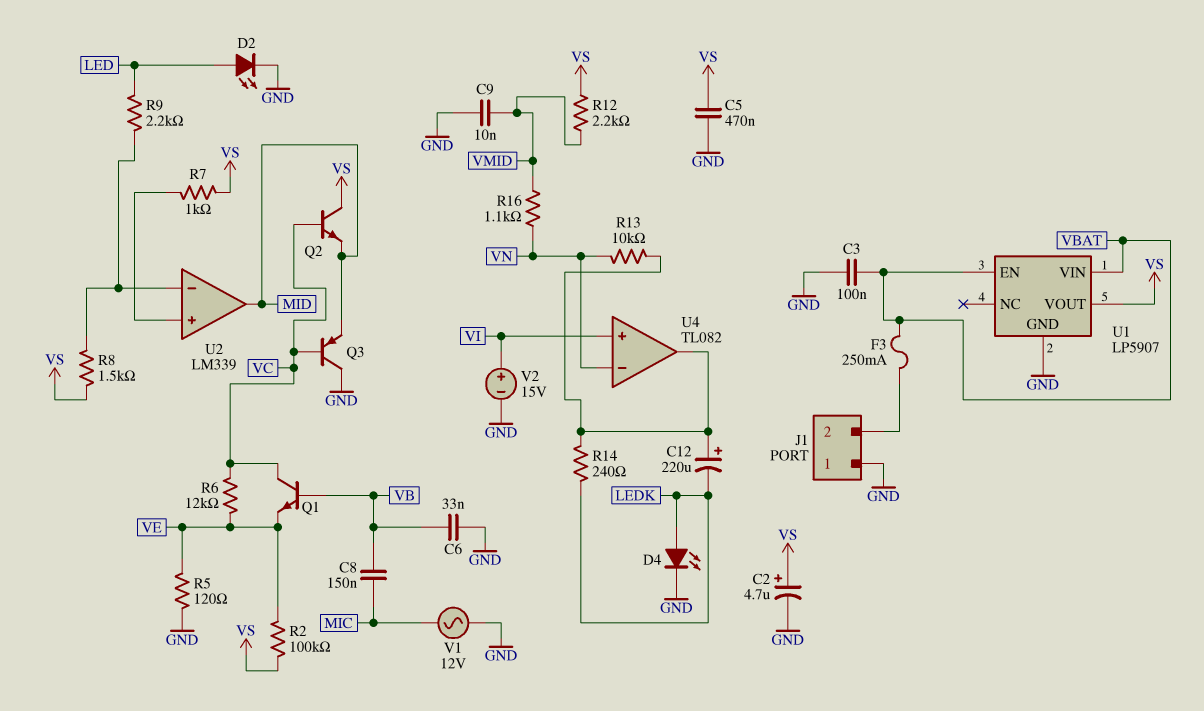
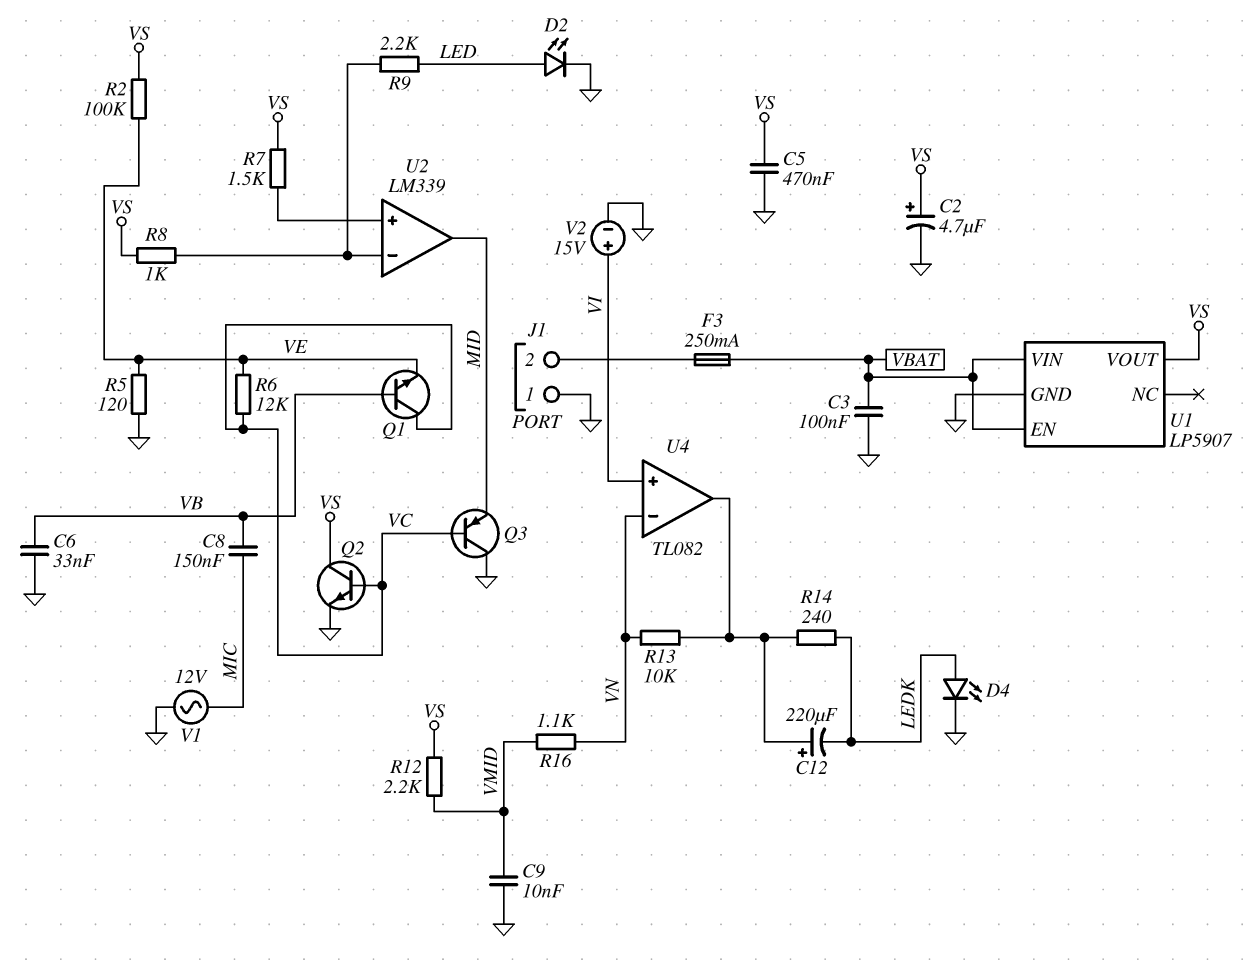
Q2: NPN (B VC, C VS, E MID) -> NPN (B VC, C VS, E GND)
R7: 1k (U2/in+, VS) -> 1.5k (U2/in+, VS)
R8: 1.5k (U2/in-, VS) -> 1k (U2/in-, VS)

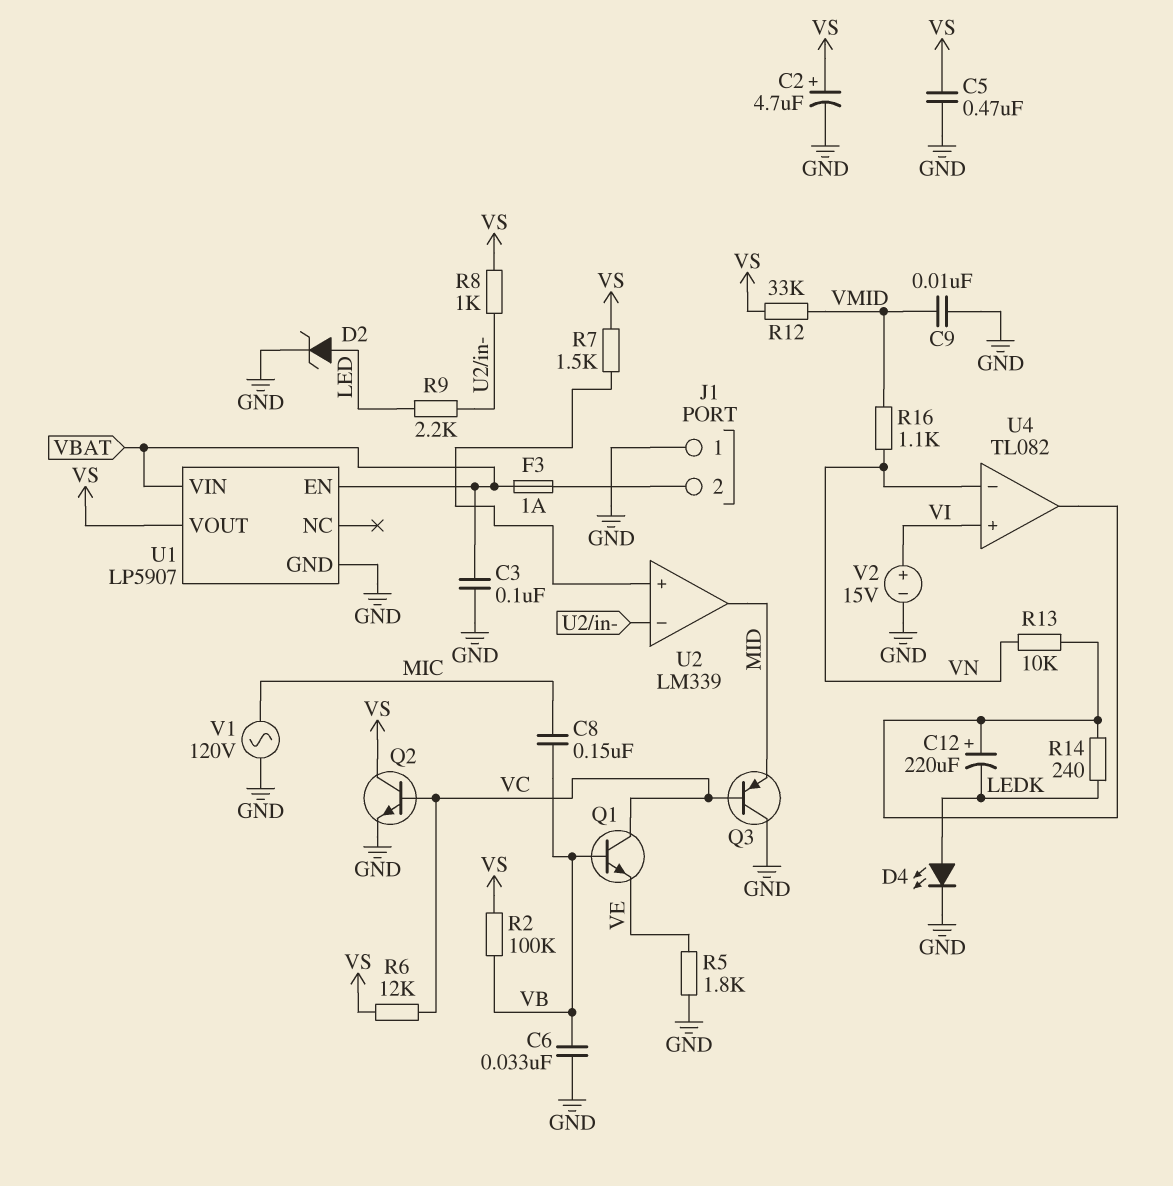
D2: LED (A LED, K GND) -> zener (A LED, K GND)
F3: 250mA (J1/2, VBAT) -> 1A (J1/2, VBAT)
R2: 100k (VE, VS) -> 100k (VB, VS)
R5: 120 (GND, VE) -> 1.8k (GND, VE)
R6: 12k (VC, VE) -> 12k (VC, VS)
R12: 2.2k (VMID, VS) -> 33k (VMID, VS)
V1: AC 12V (GND, MIC) -> AC 120V (GND, MIC)

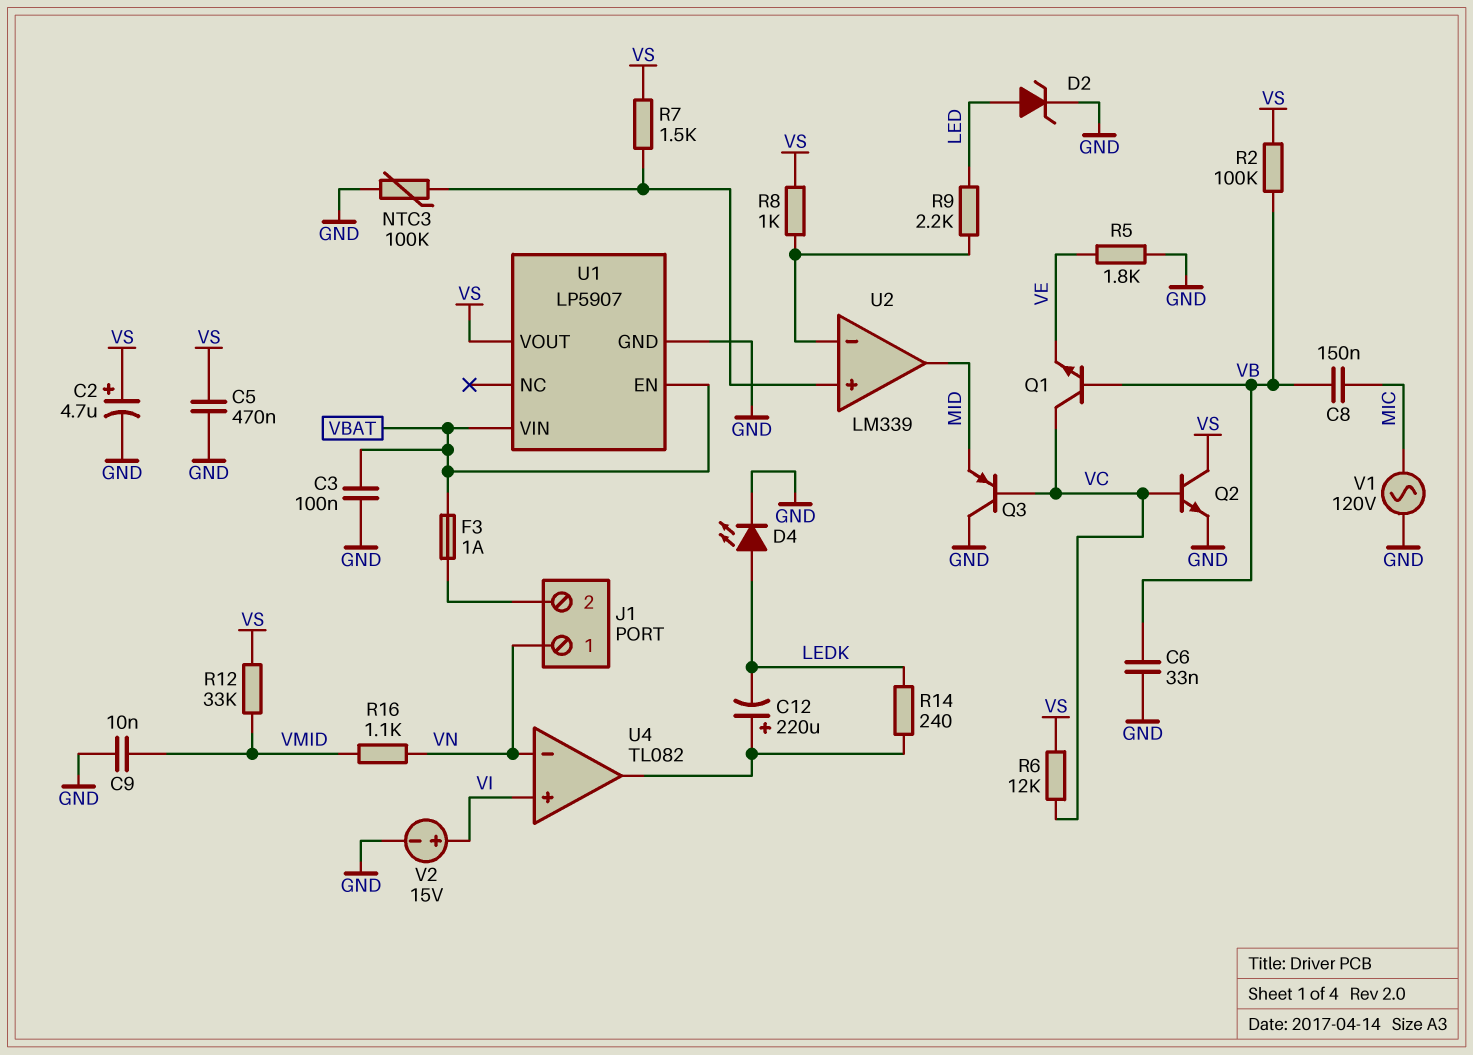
J1 pin 1: GND -> VN
NTC3: none -> 100k (GND, U2/in+)
R13: 10k (U4/out, VN) -> none

